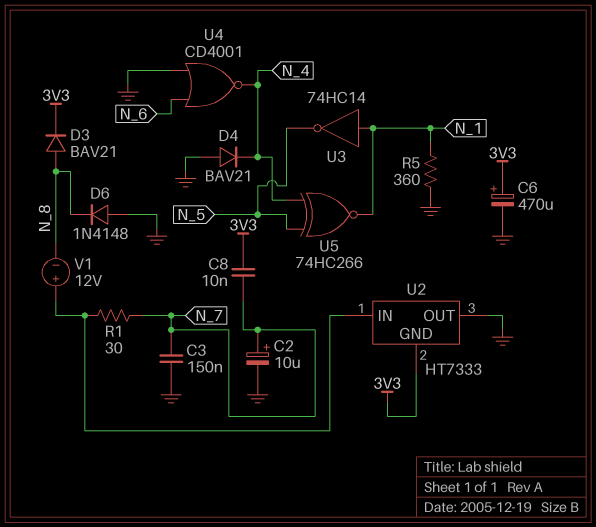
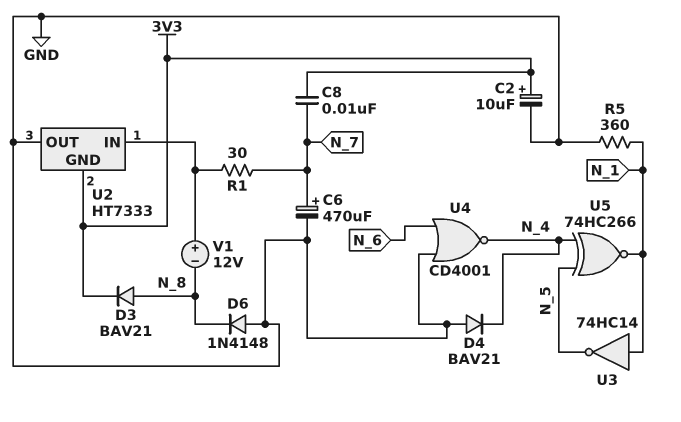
C2: 10uF (plus N_7, minus GND) -> 10uF (plus 3V3, minus GND)
C3: 150nF (GND, N_7) -> none
C6: 470uF (plus 3V3, minus GND) -> 470uF (plus N_7, minus GND)

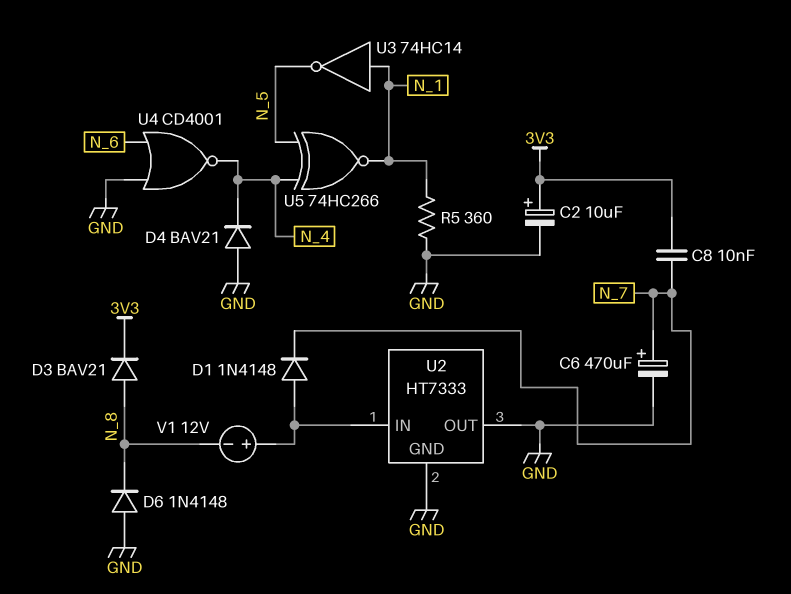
D1: none -> diode 1N4148 (A U2/IN, K N_7)
R1: 30 (N_7, U2/IN) -> none
U2 pin GND: 3V3 -> GND

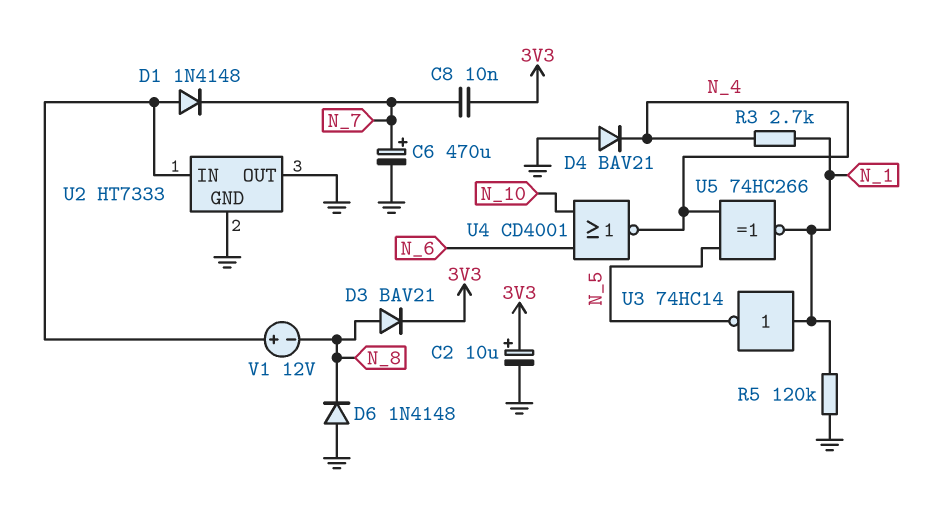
R3: none -> 2.7k (N_1, N_4)
R5: 360 (GND, N_1) -> 120k (GND, N_1)
U4: NOR CD4001 (in GND, in N_6, out N_4) -> NOR CD4001 (in N_6, in N_10, out N_4)

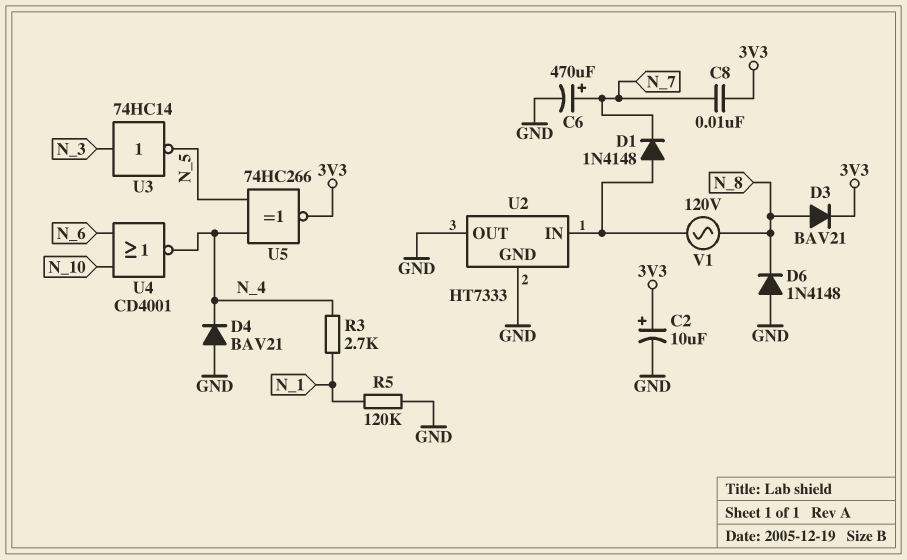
U3: NOT 74HC14 (in N_1, out N_5) -> NOT 74HC14 (in N_3, out N_5)
U5: XNOR 74HC266 (in N_4, in N_5, out N_1) -> XNOR 74HC266 (in N_4, in N_5, out 3V3)
V1: 12V (plus U2/IN, minus N_8) -> AC 120V (N_8, U2/IN)

